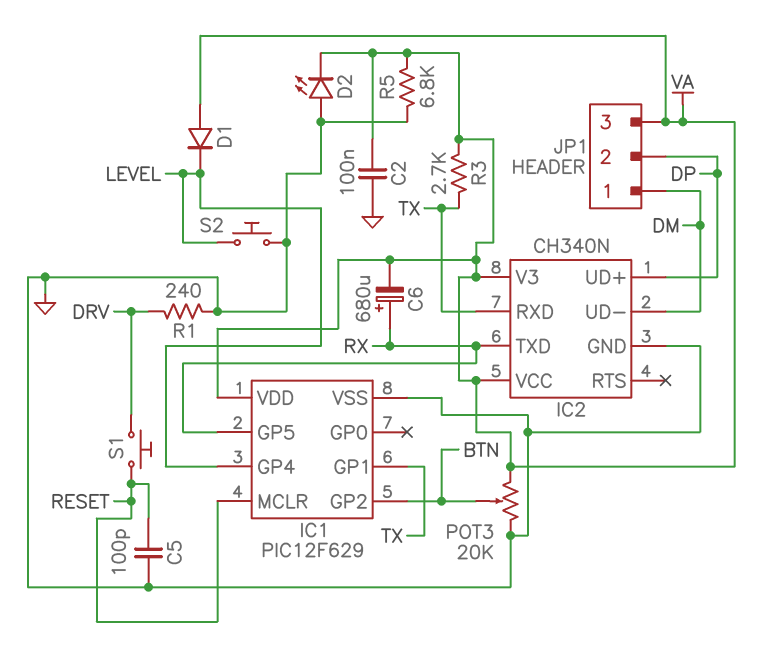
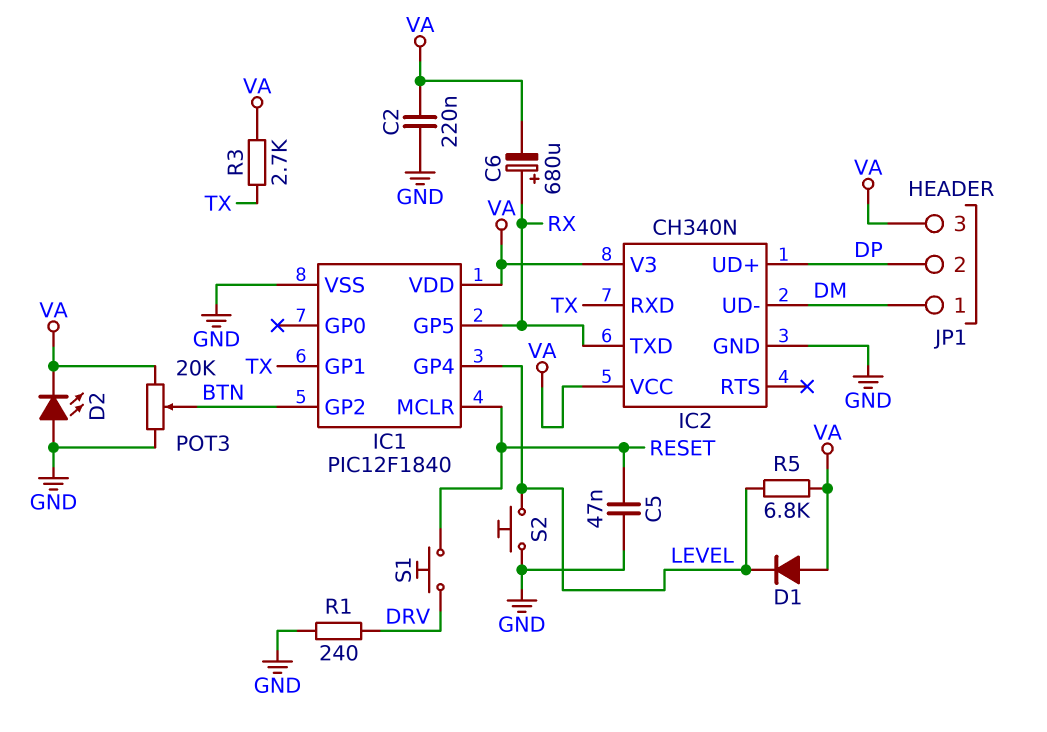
C2: 100nF (GND, VA) -> 220nF (GND, VA)
C5: 100pF (GND, RESET) -> 47nF (GND, RESET)
IC1: PIC12F629 -> PIC12F1840
R5: 6.8k (GND, VA) -> 6.8k (LEVEL, VA)

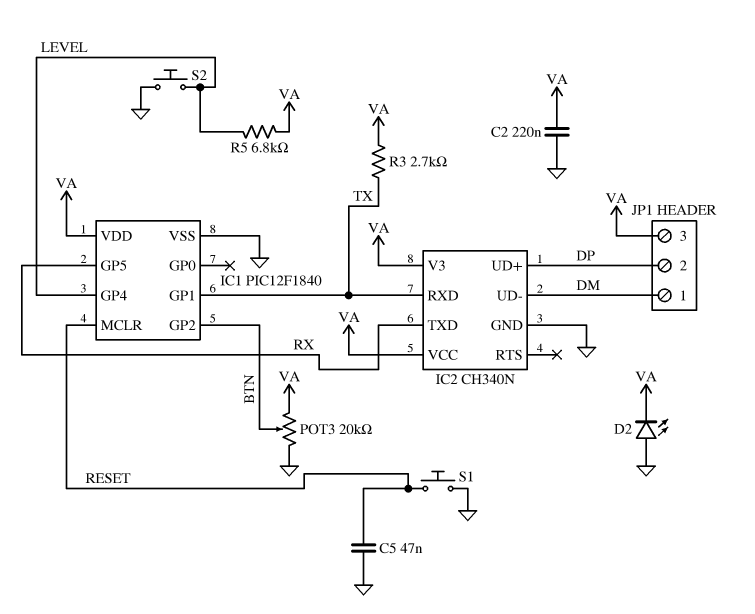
C6: 680uF (plus RX, minus VA) -> none
D1: diode (A VA, K LEVEL) -> none
R1: 240 (DRV, GND) -> none
S1: button (DRV, RESET) -> button (GND, RESET)

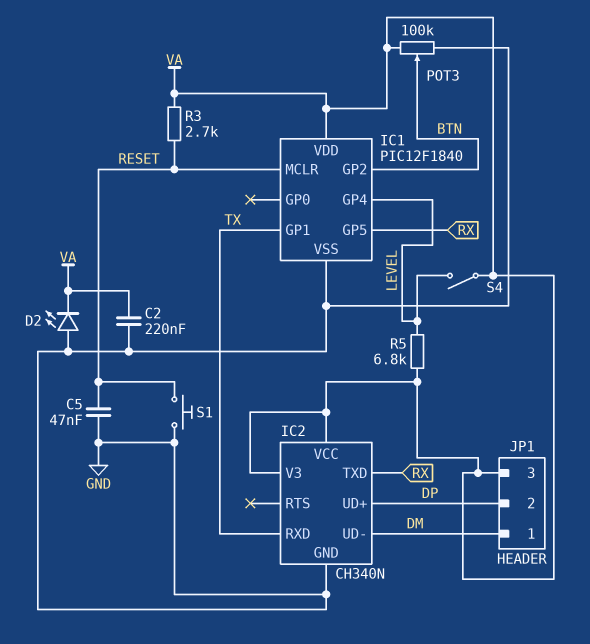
POT3: 20k (GND, VA, wiper BTN) -> 100k (GND, VA, wiper BTN)
R3: 2.7k (TX, VA) -> 2.7k (RESET, VA)
S2: button (GND, LEVEL) -> none
S4: none -> switch (LEVEL, VA)

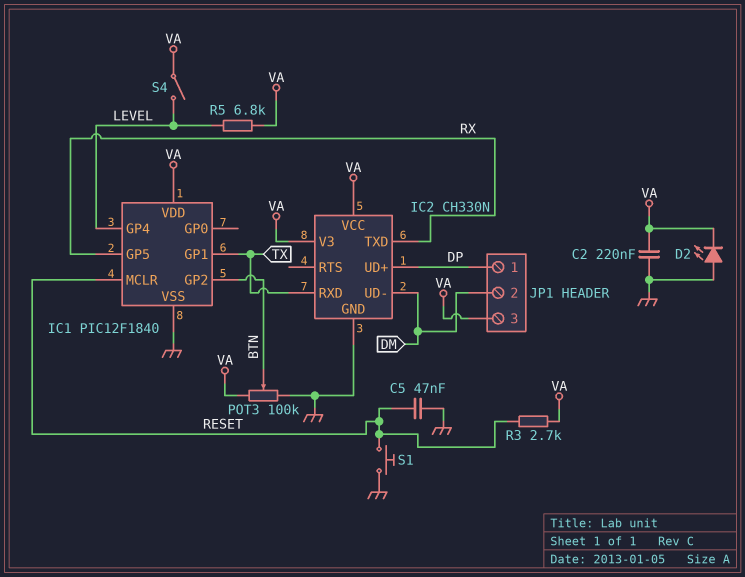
IC2: CH340N -> CH330N
JP1 pin 1: DM -> DP
JP1 pin 2: DP -> DM

